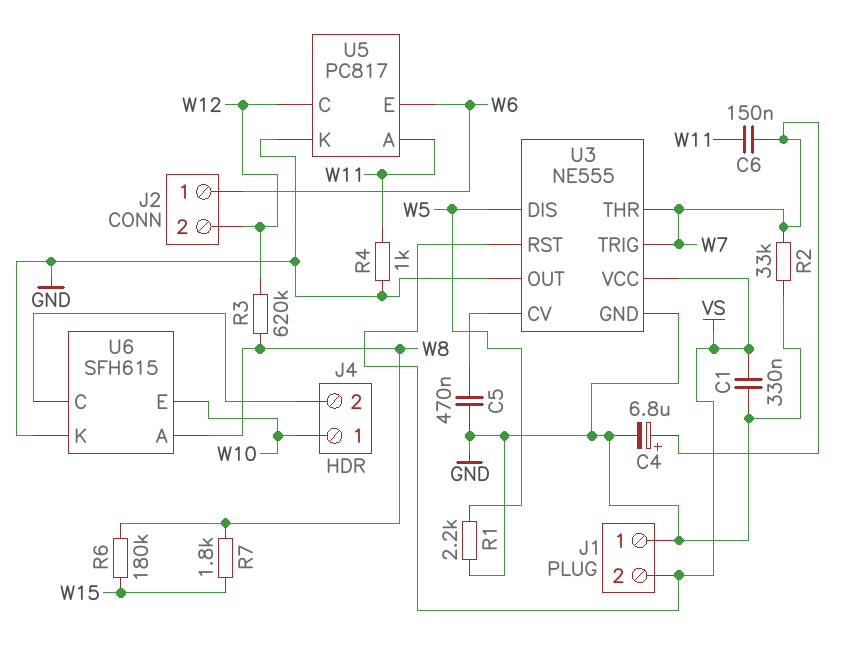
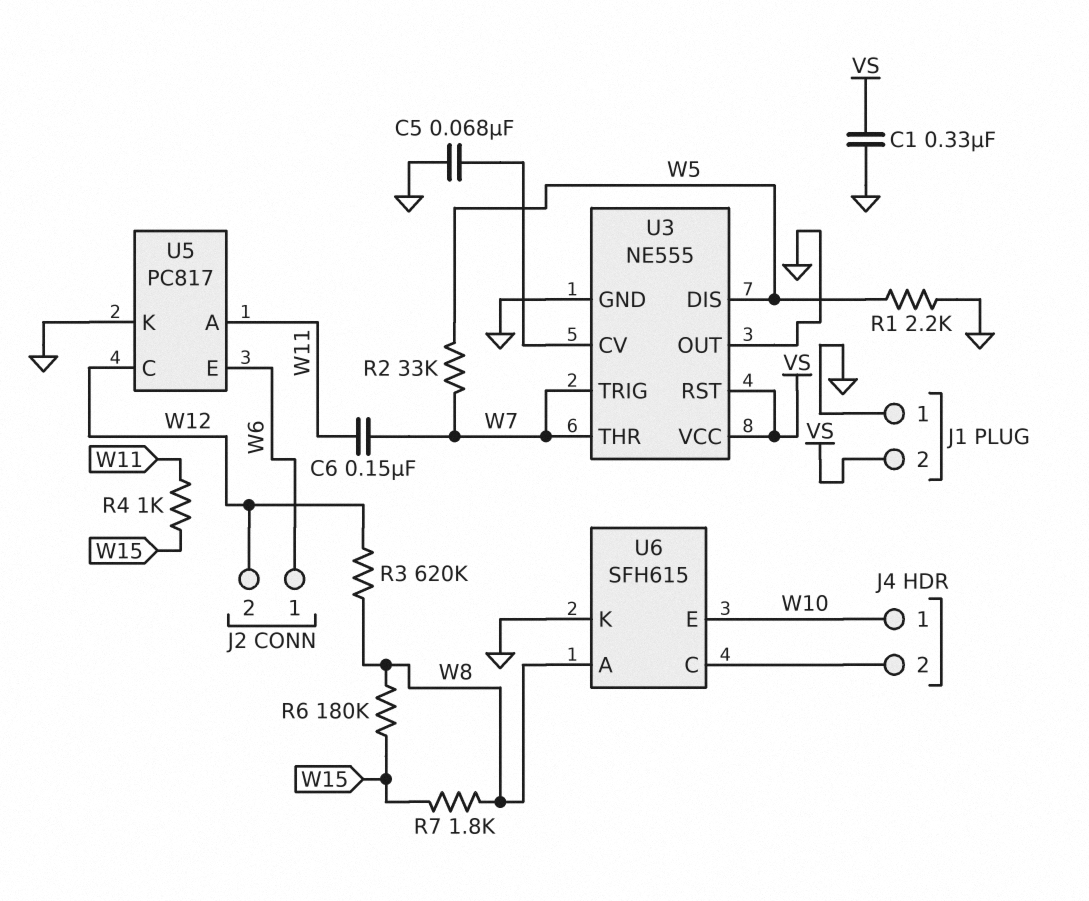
C4: 6.8uF (plus W7, minus GND) -> none
C5: 470nF (GND, U3/CV) -> 68nF (GND, U3/CV)
R2: 33k (GND, W7) -> 33k (W5, W7)
R4: 1k (GND, W11) -> 1k (W11, W15)

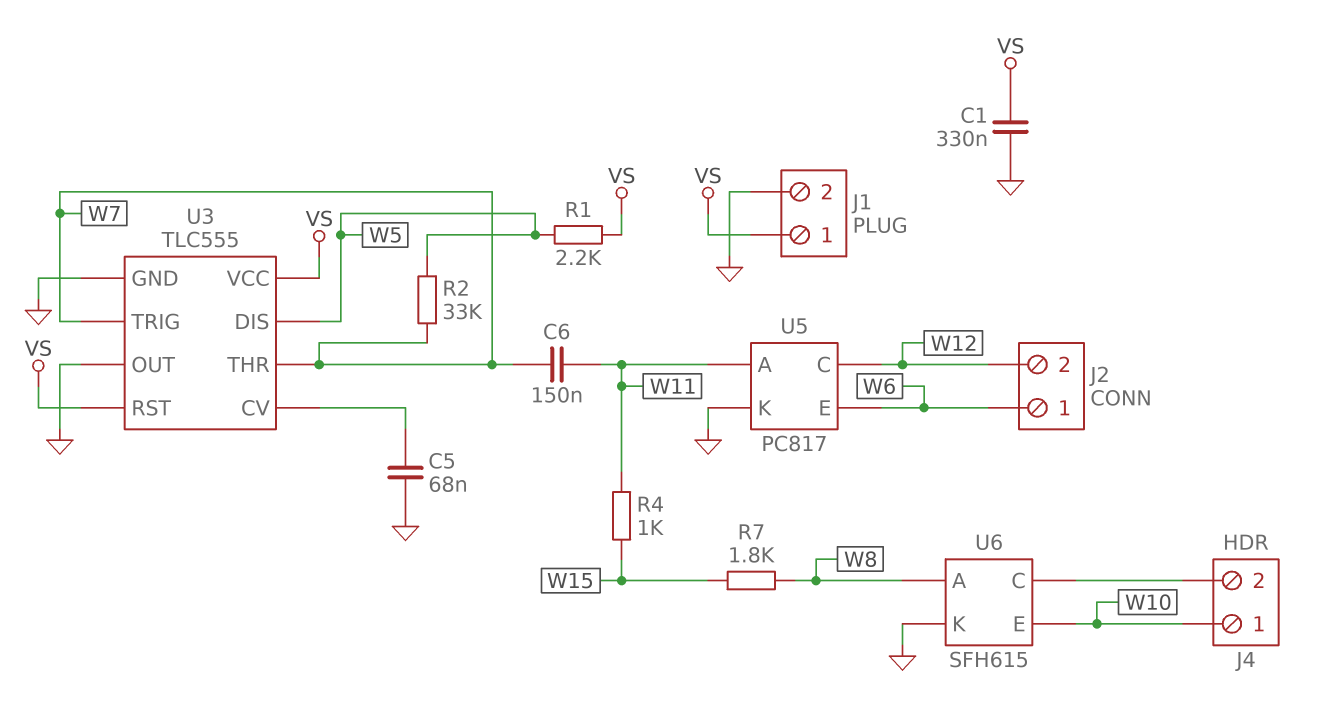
J1 pin 1: GND -> VS
J1 pin 2: VS -> GND
R1: 2.2k (GND, W5) -> 2.2k (VS, W5)
R3: 620k (W8, W12) -> none
R6: 180k (W8, W15) -> none
U3: NE555 -> TLC555

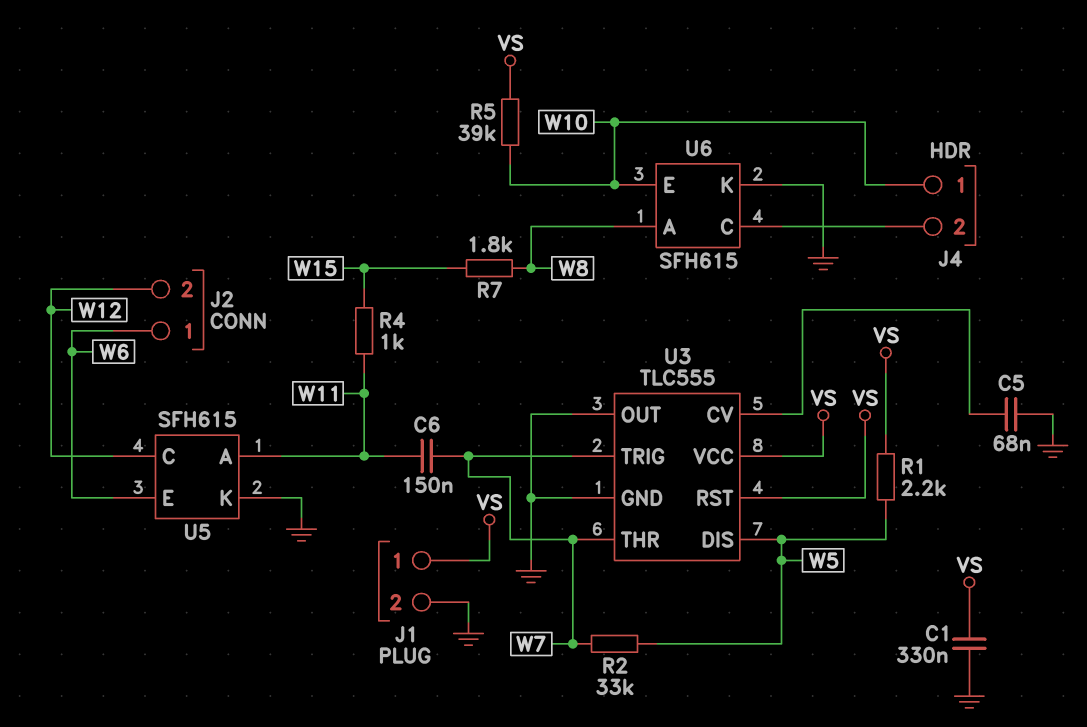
R5: none -> 39k (VS, W10)
U5: PC817 -> SFH615

